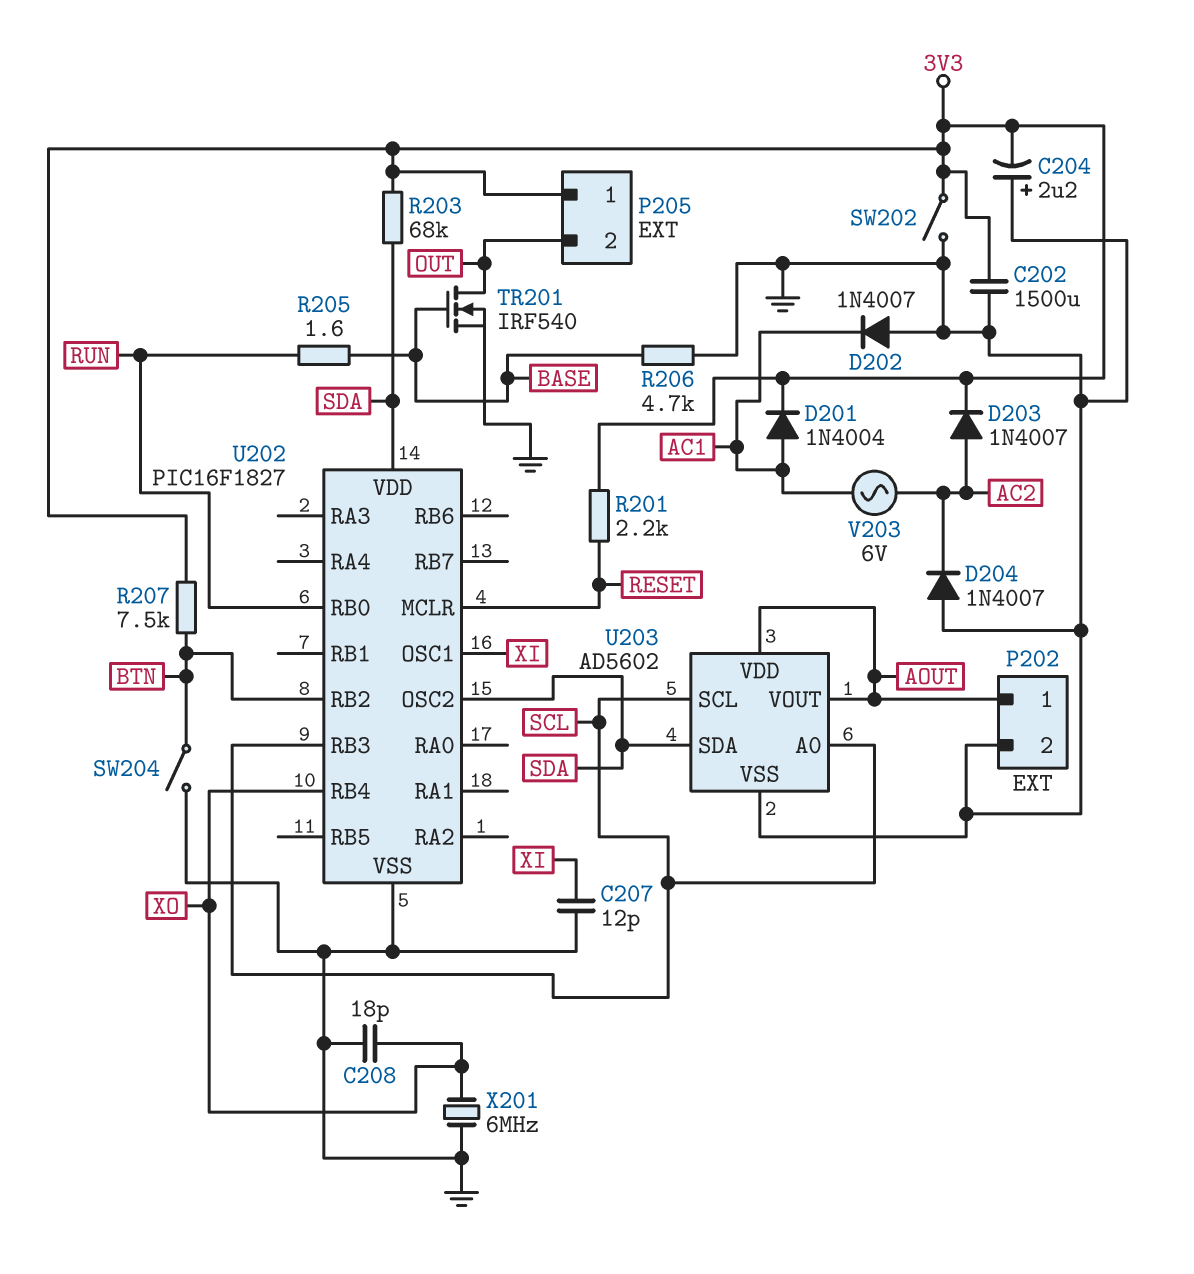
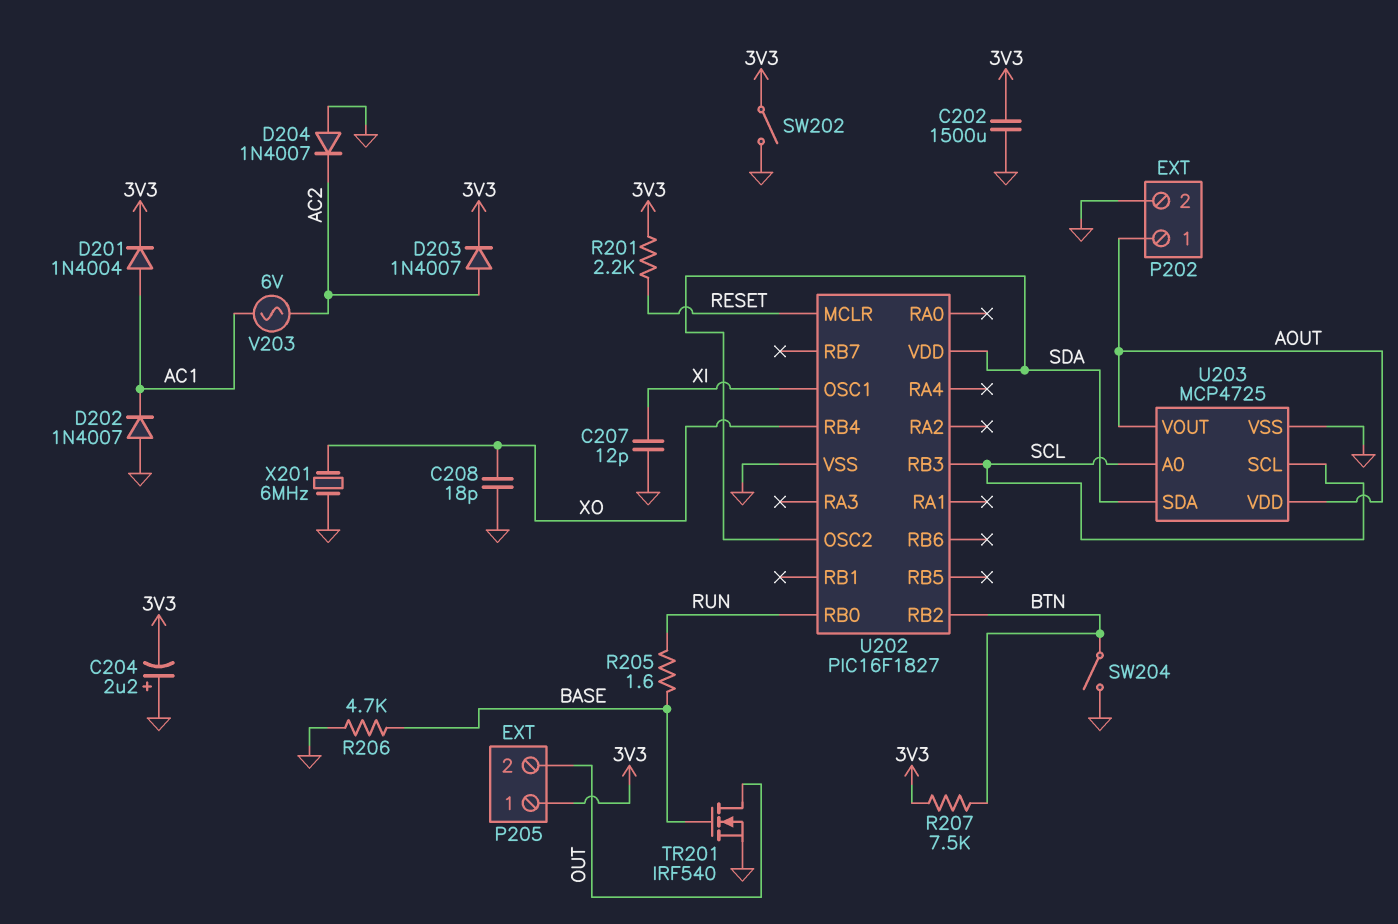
R203: 68k (3V3, SDA) -> none
U203: AD5602 -> MCP4725

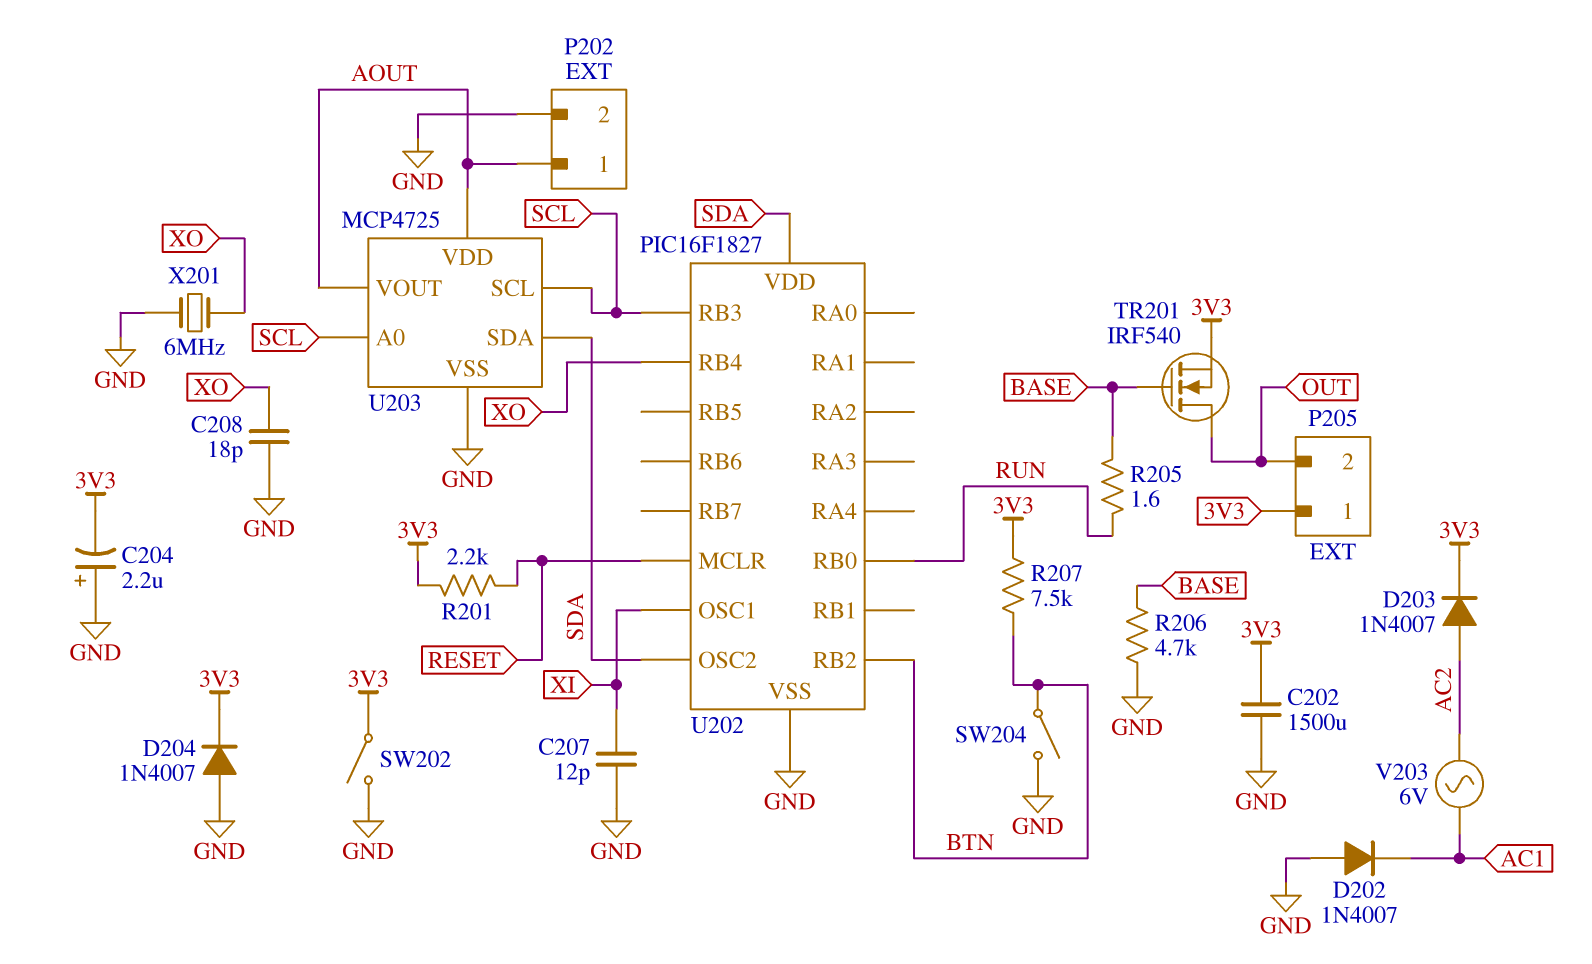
D201: diode 1N4004 (A AC1, K 3V3) -> none
D204: diode 1N4007 (A GND, K AC2) -> diode 1N4007 (A GND, K 3V3)
TR201: NMOS IRF540 (G BASE, D OUT, S GND) -> NMOS IRF540 (G BASE, D OUT, S 3V3)

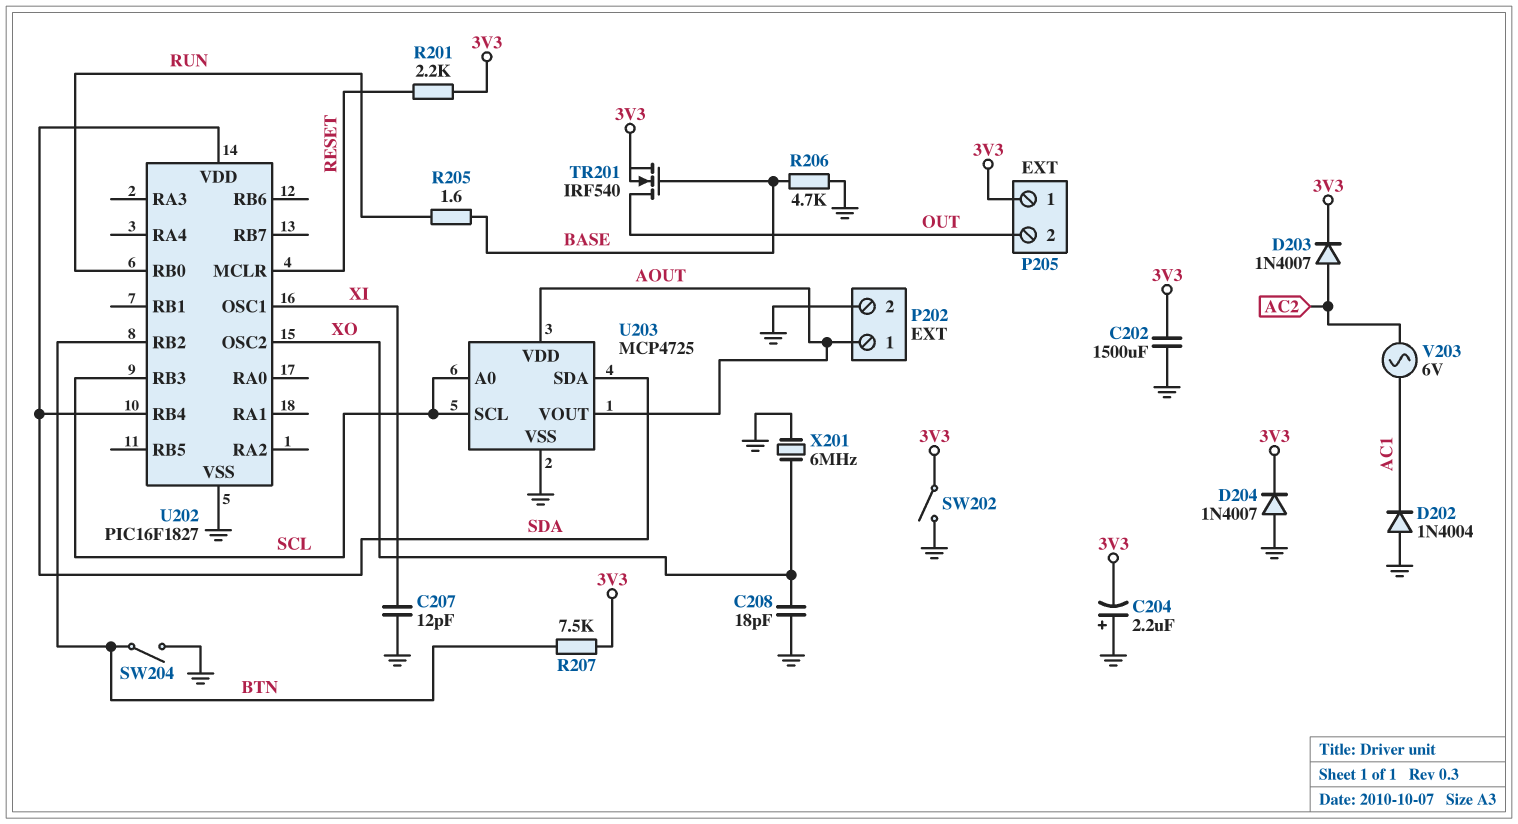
D202: diode 1N4007 (A GND, K AC1) -> diode 1N4004 (A GND, K AC1)
U202 pin OSC2: SDA -> XO
U202 pin RB4: XO -> SDA

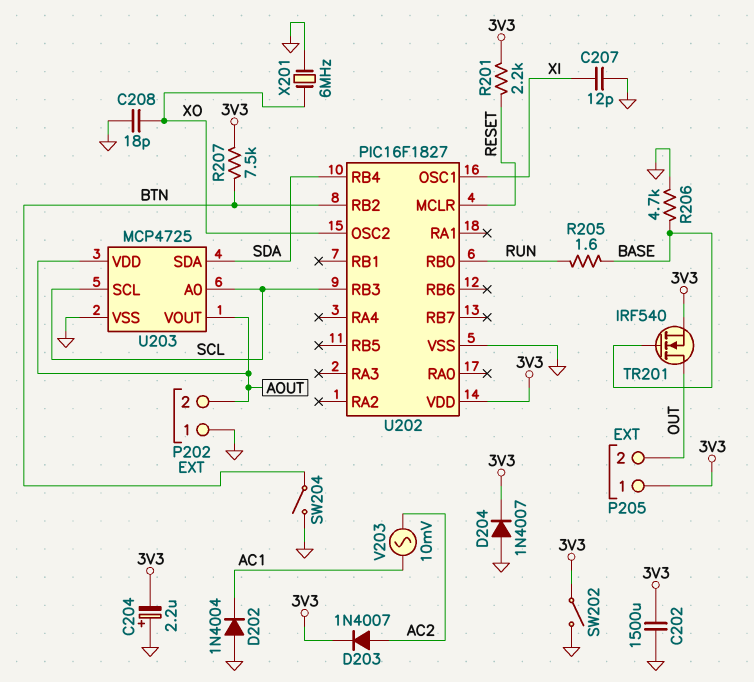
P202 pin 1: AOUT -> GND
P202 pin 2: GND -> AOUT
U202 pin VDD: SDA -> 3V3
V203: AC 6V (AC1, AC2) -> AC 10mV (AC1, AC2)

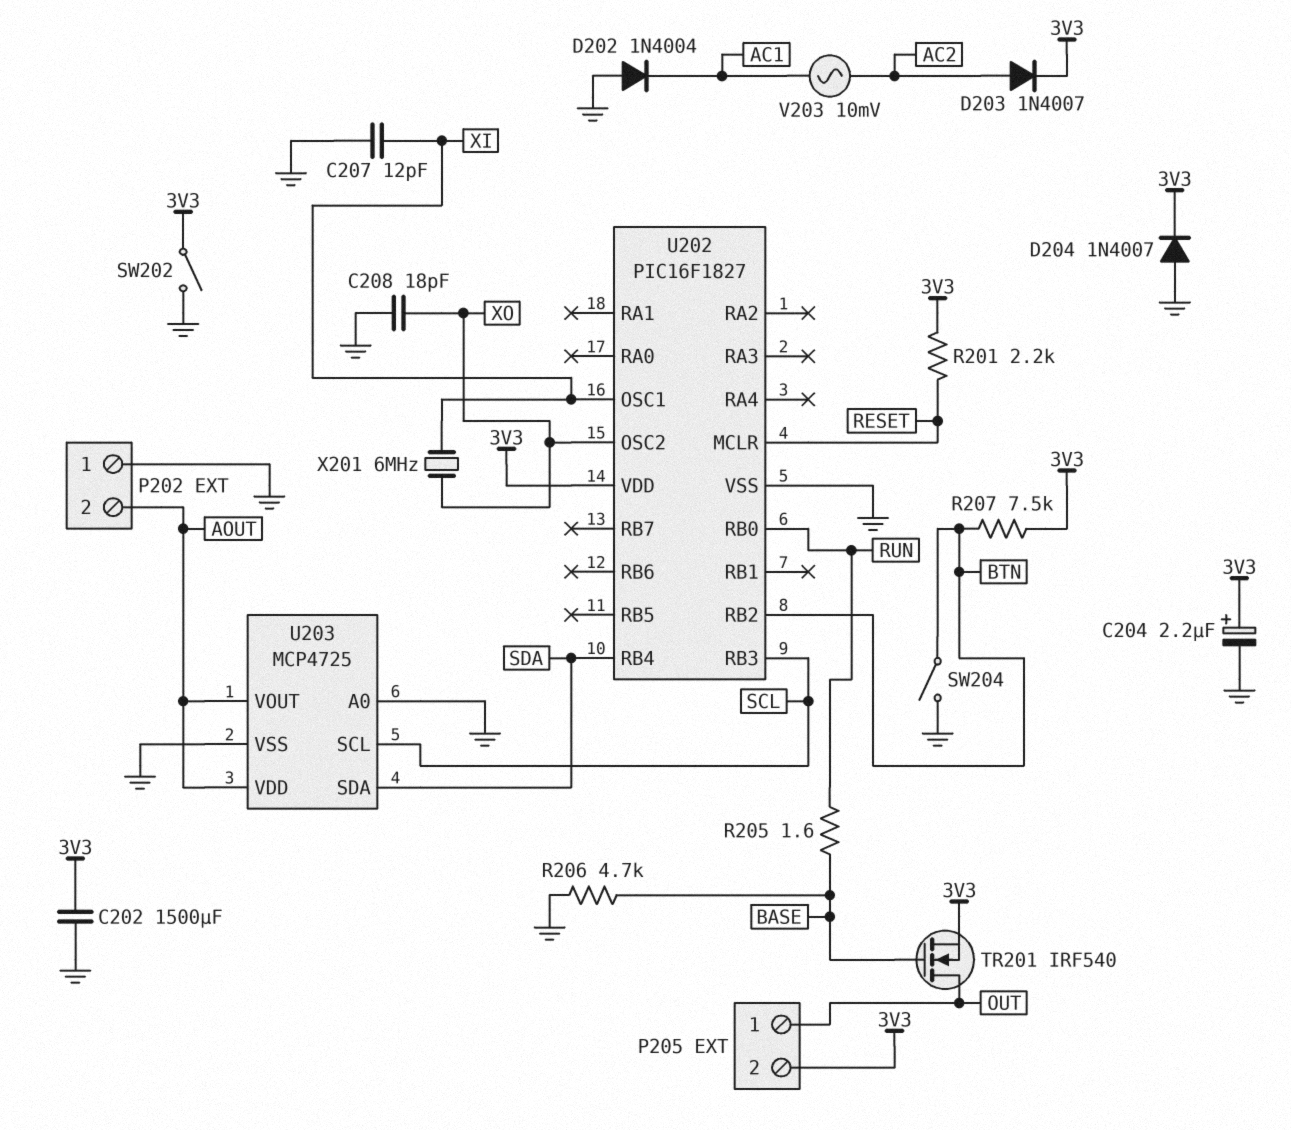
C204: 2.2uF (plus GND, minus 3V3) -> 2.2uF (plus 3V3, minus GND)
P205 pin 1: 3V3 -> OUT
P205 pin 2: OUT -> 3V3
U203 pin A0: SCL -> GND
X201: 6MHz (GND, XO) -> 6MHz (XI, XO)

